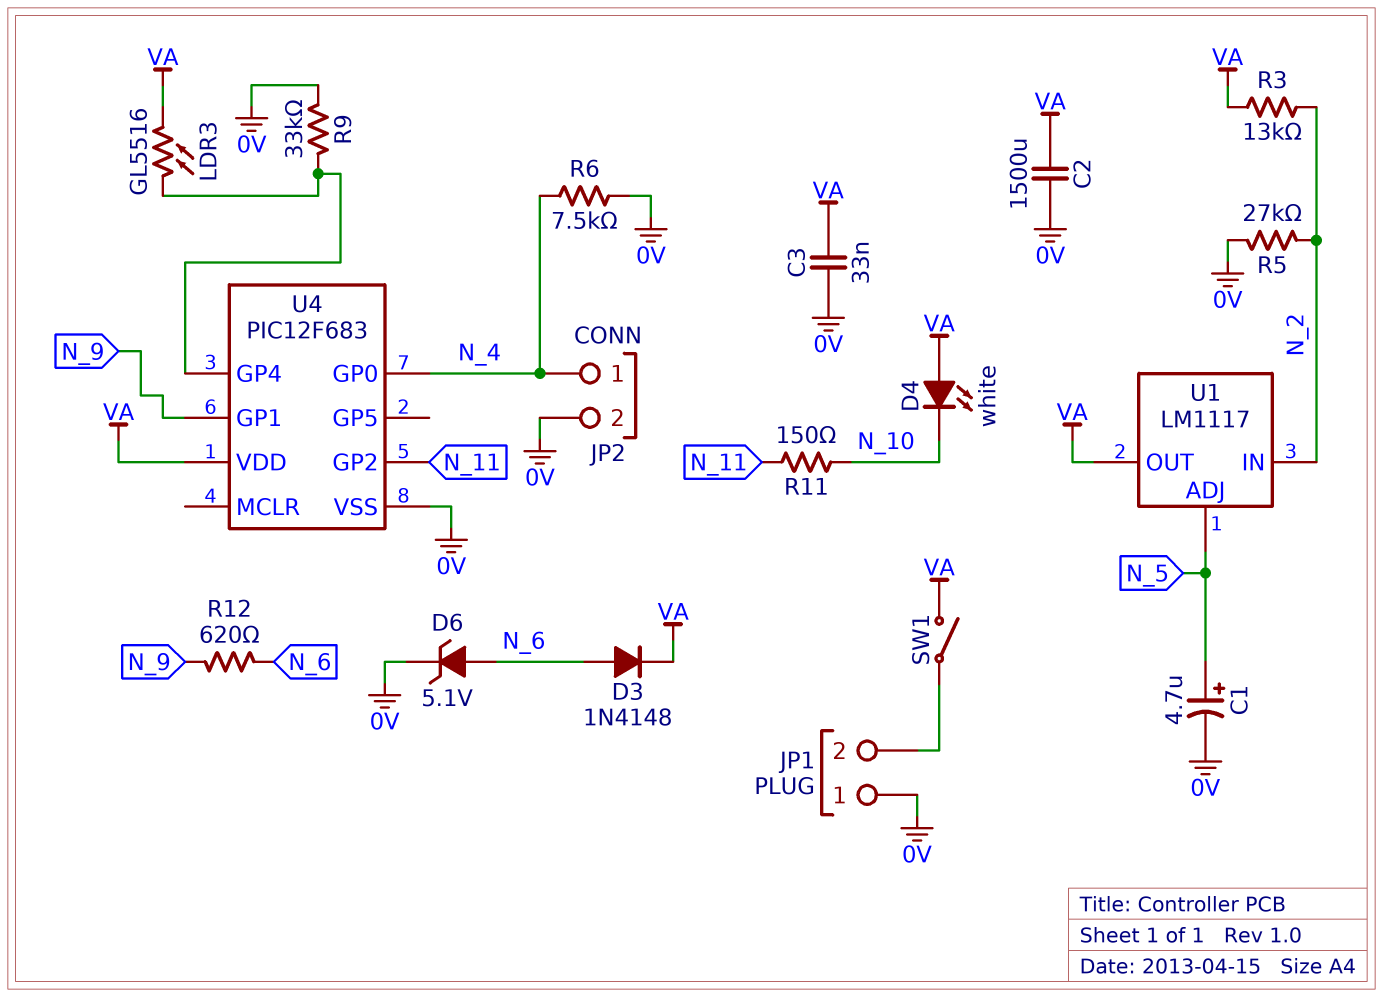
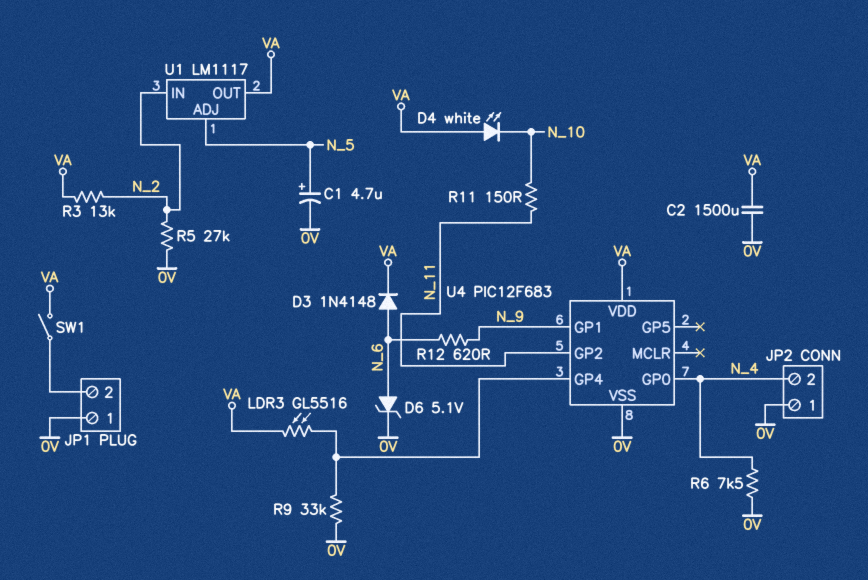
C3: 33nF (0V, VA) -> none
JP2 pin 1: N_4 -> 0V
JP2 pin 2: 0V -> N_4

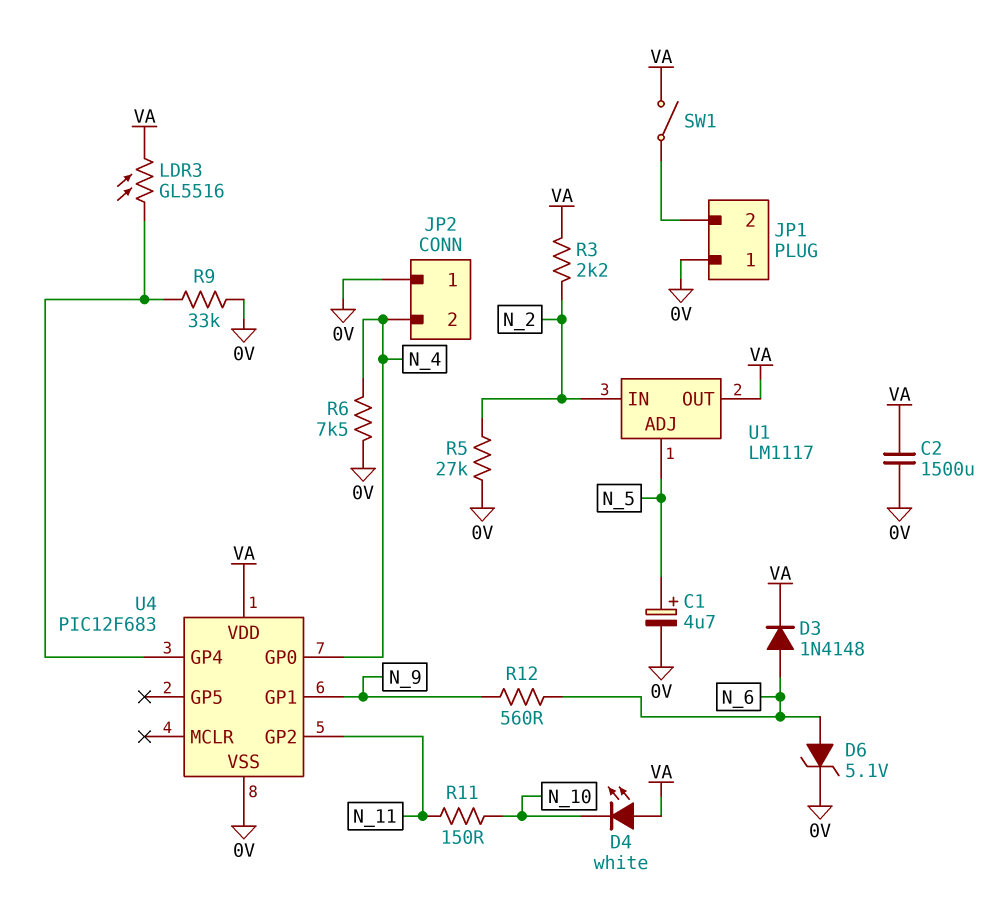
R3: 13k (N_2, VA) -> 2.2k (N_2, VA)
R12: 620 (N_6, N_9) -> 560 (N_6, N_9)

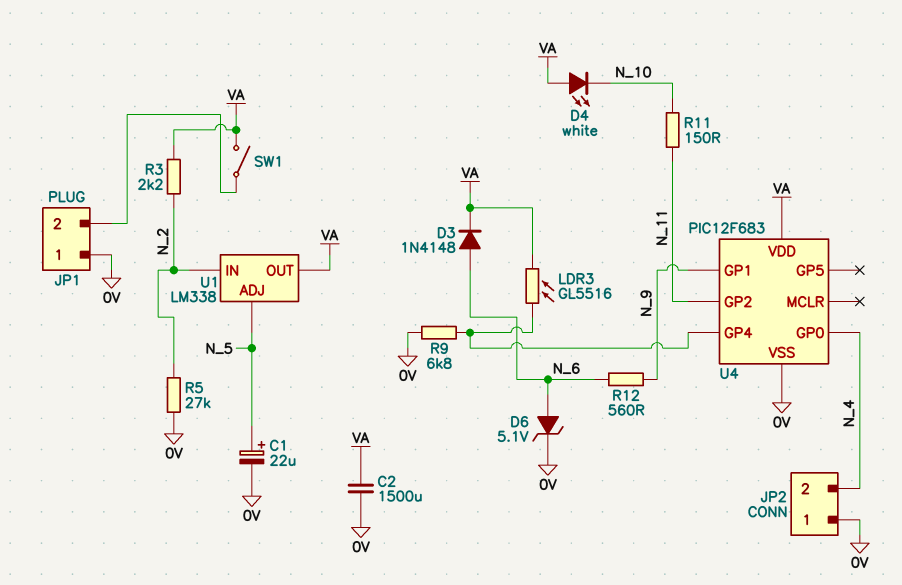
C1: 4.7uF (plus N_5, minus 0V) -> 22uF (plus N_5, minus 0V)
R6: 7.5k (0V, N_4) -> none
R9: 33k (0V, U4/GP4) -> 6.8k (0V, U4/GP4)
U1: LM1117 -> LM338

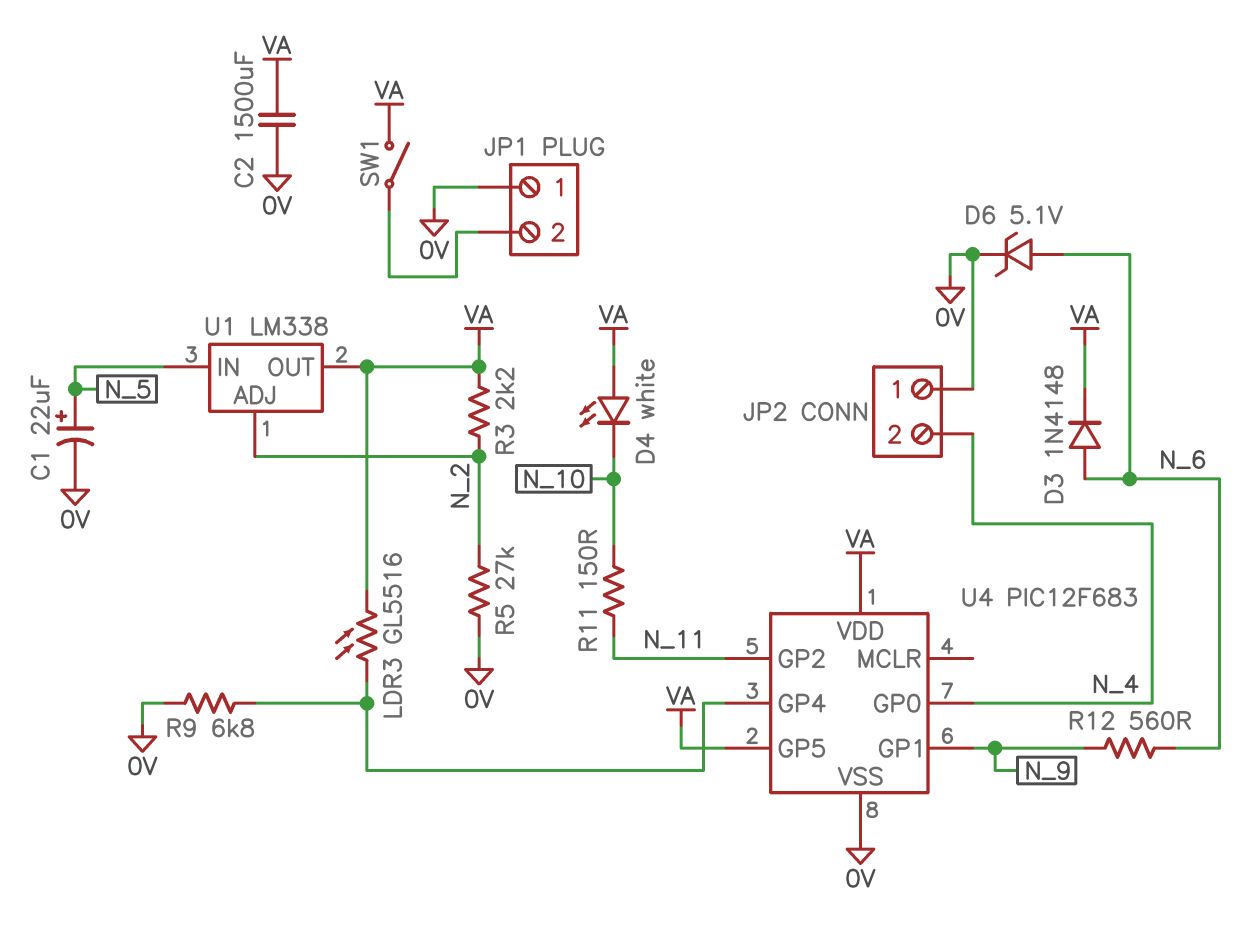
U1 pin ADJ: N_5 -> N_2
U1 pin IN: N_2 -> N_5
U4 pin GP5: none -> VA

